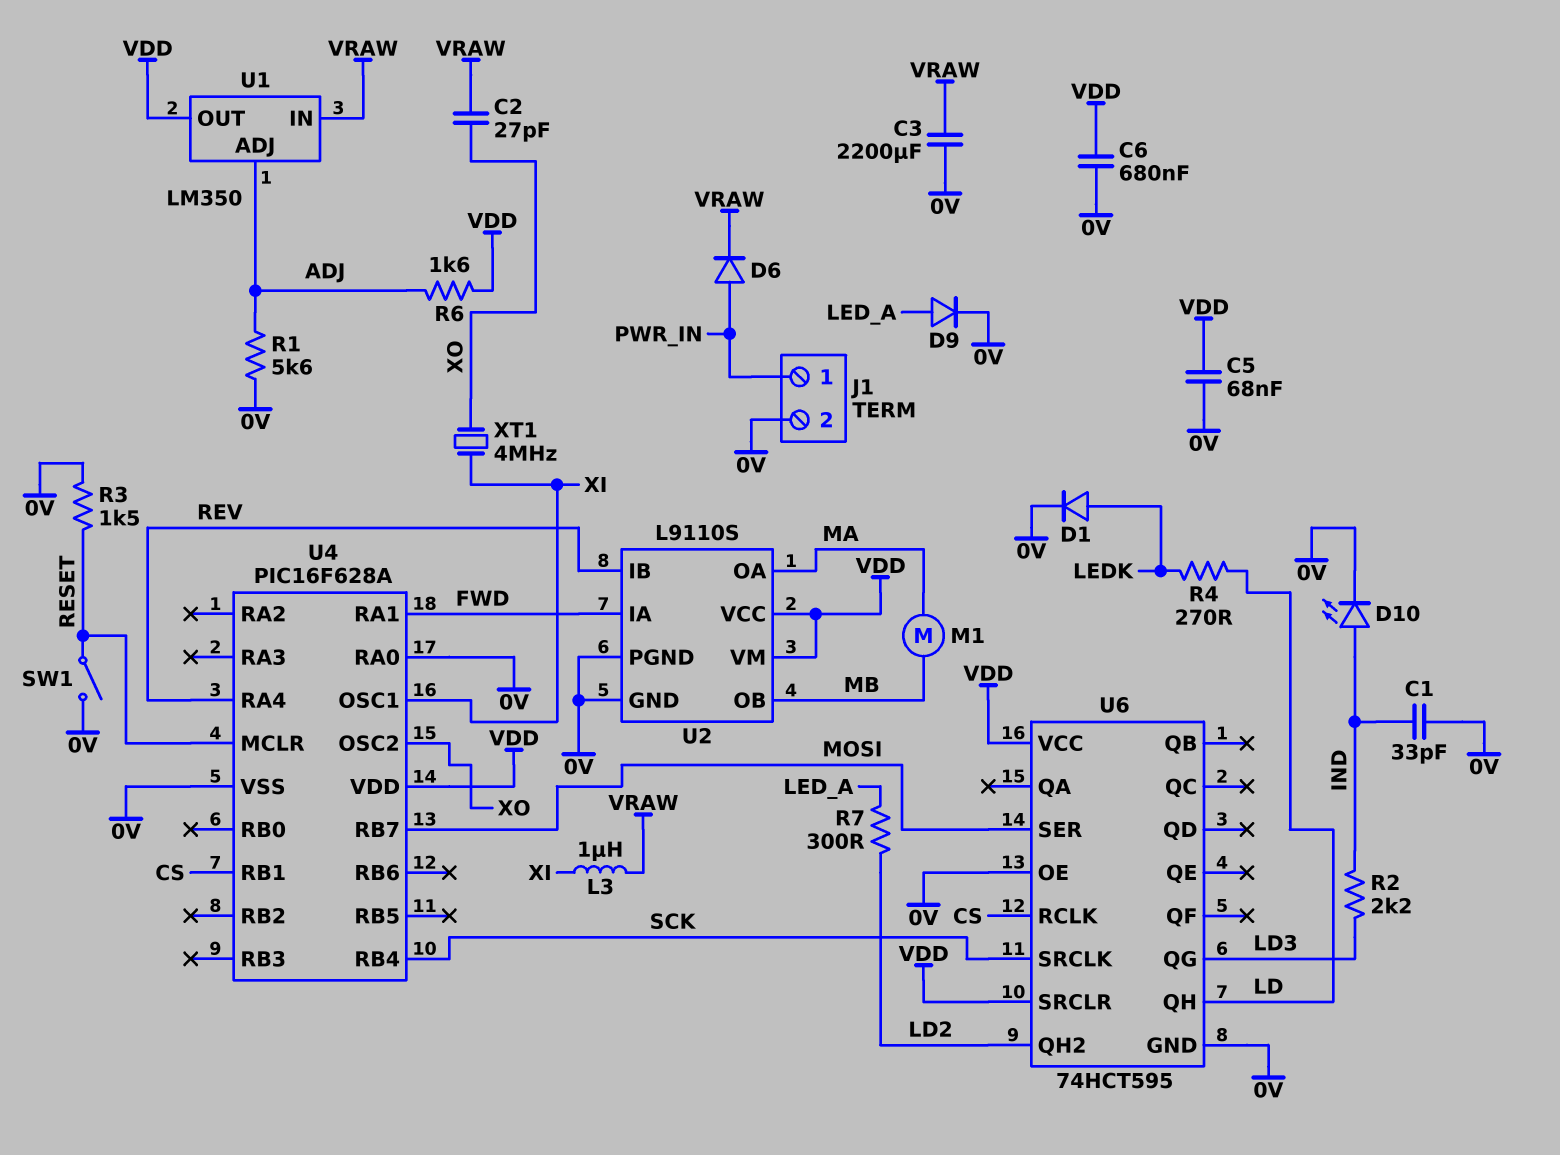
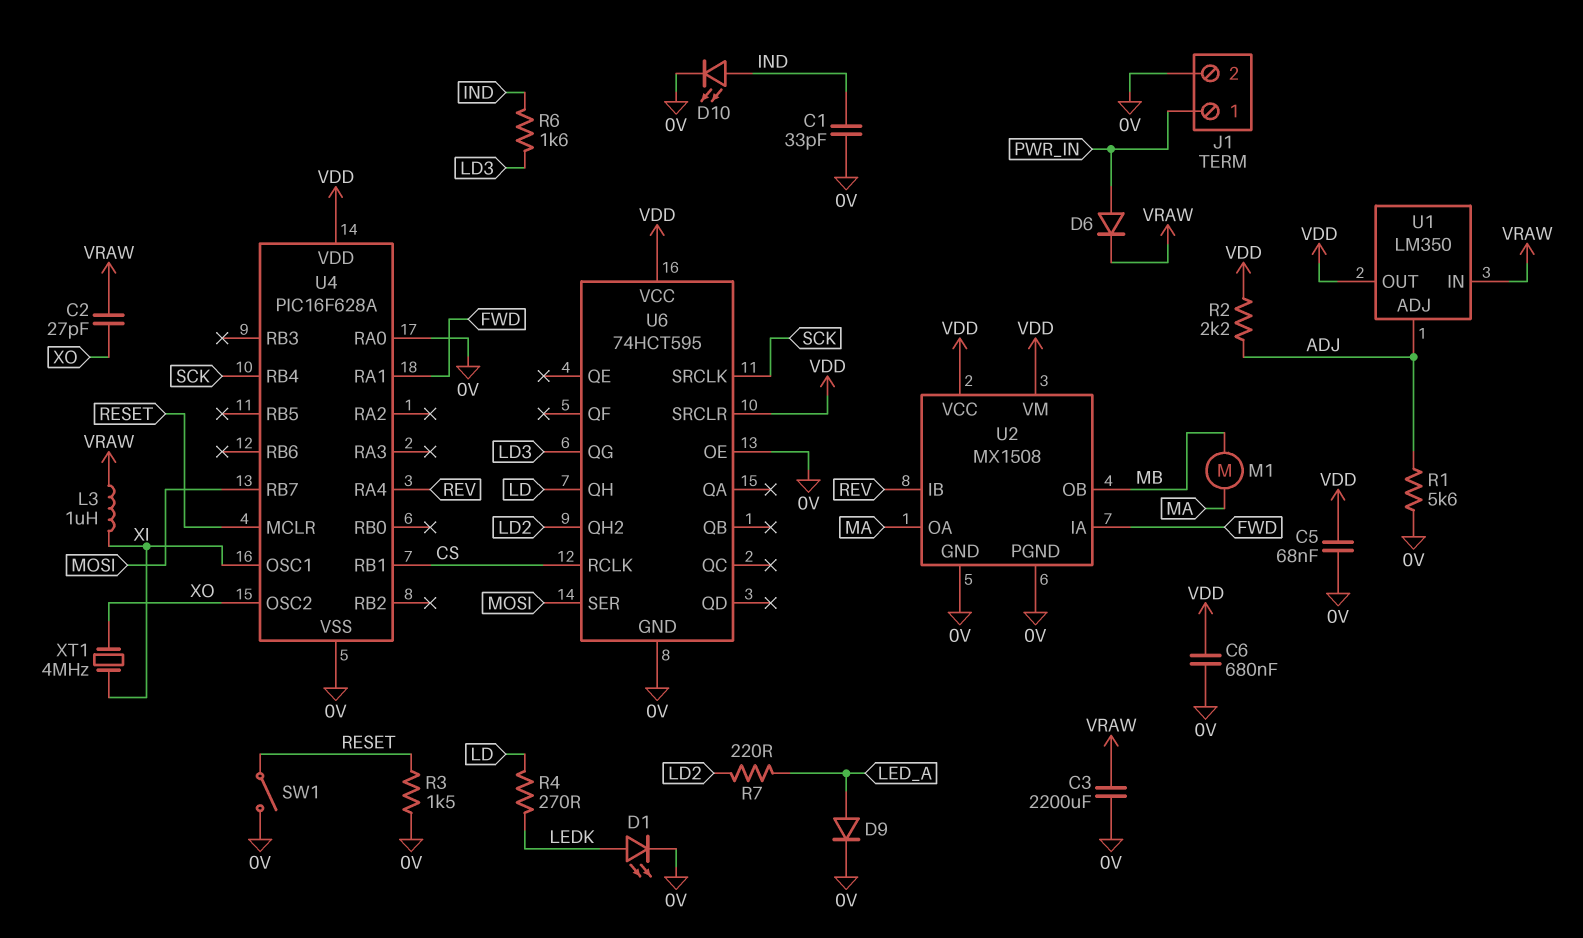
D1: diode (A LEDK, K 0V) -> LED (A LEDK, K 0V)
R2: 2.2k (IND, LD3) -> 2.2k (ADJ, VDD)
R6: 1.6k (ADJ, VDD) -> 1.6k (IND, LD3)
R7: 300 (LD2, LED_A) -> 220 (LD2, LED_A)
U2: L9110S -> MX1508

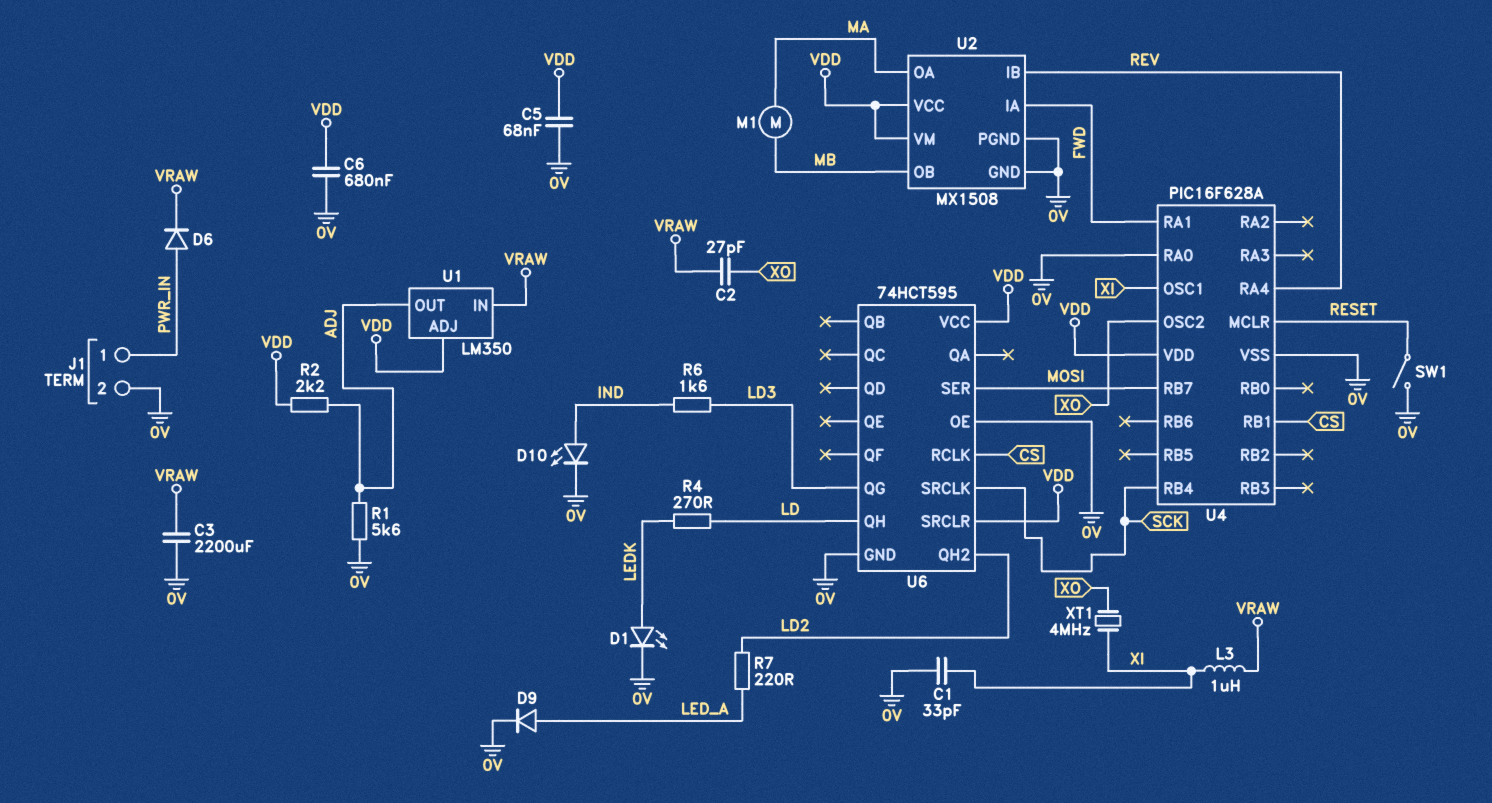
C1: 33pF (0V, IND) -> 33pF (0V, XI)
R3: 1.5k (0V, RESET) -> none
U1 pin ADJ: ADJ -> VDD
U1 pin OUT: VDD -> ADJ

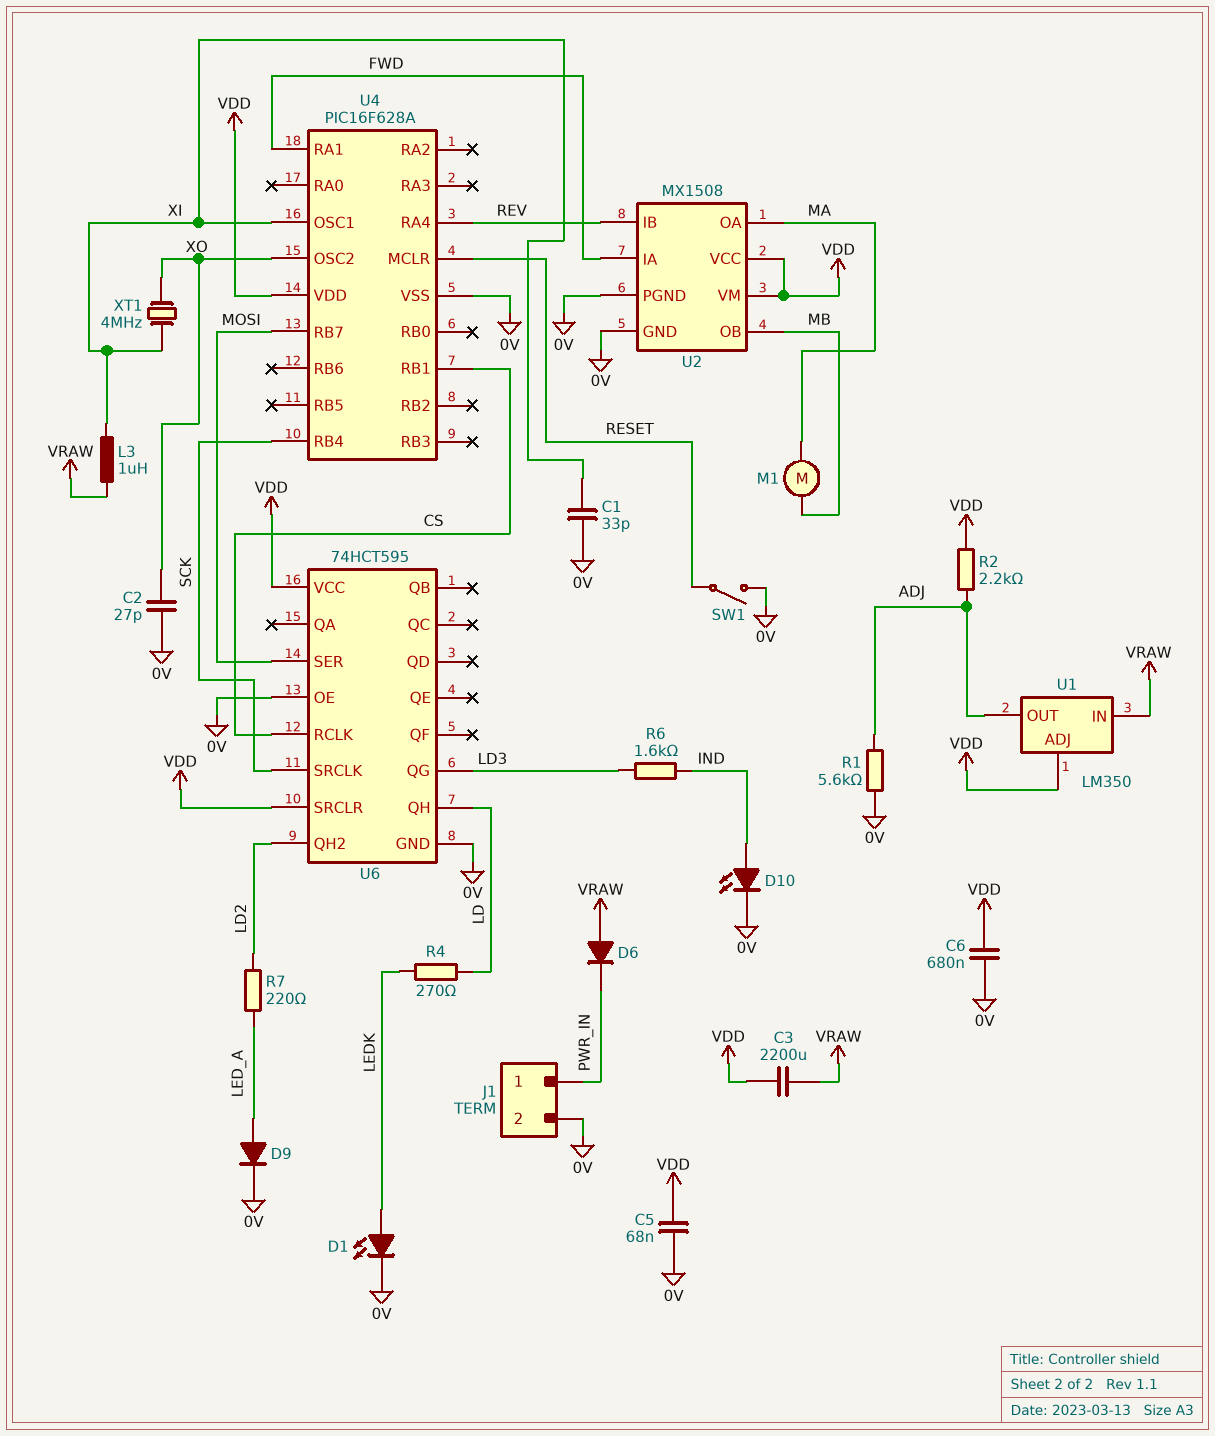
C2: 27pF (VRAW, XO) -> 27pF (0V, XO)
C3: 2200uF (0V, VRAW) -> 2200uF (VDD, VRAW)
D6: diode (A PWR_IN, K VRAW) -> diode (A VRAW, K PWR_IN)
U4 pin RA0: 0V -> none

